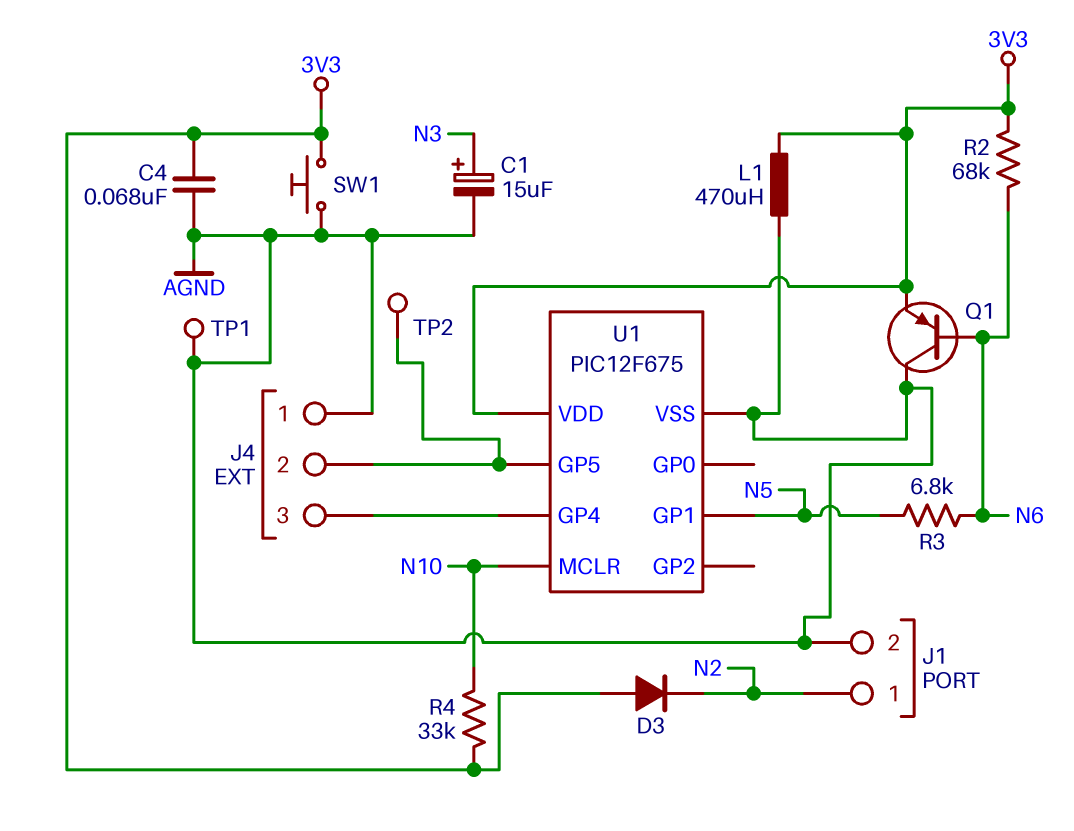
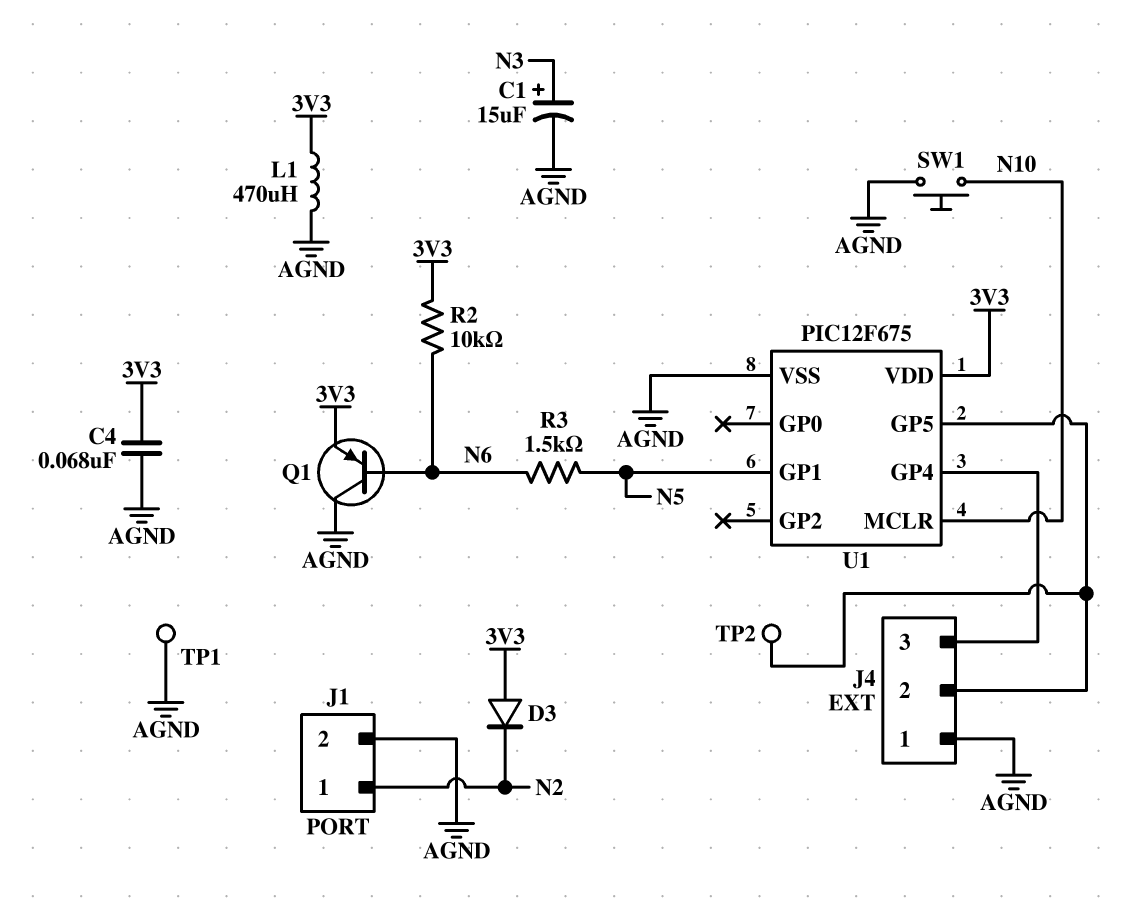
R2: 68k (3V3, N6) -> 10k (3V3, N6)
R3: 6.8k (N5, N6) -> 1.5k (N5, N6)
R4: 33k (3V3, N10) -> none
SW1: button (3V3, AGND) -> button (AGND, N10)

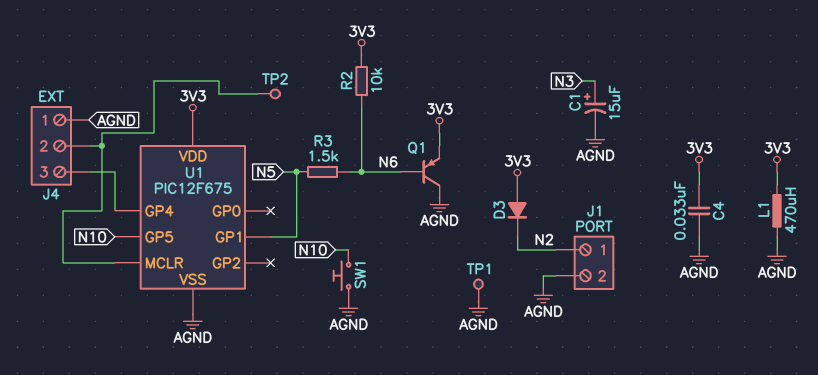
C4: 68nF (3V3, AGND) -> 33nF (3V3, AGND)
U1 pin GP5: J4/2 -> N10
U1 pin MCLR: N10 -> J4/2

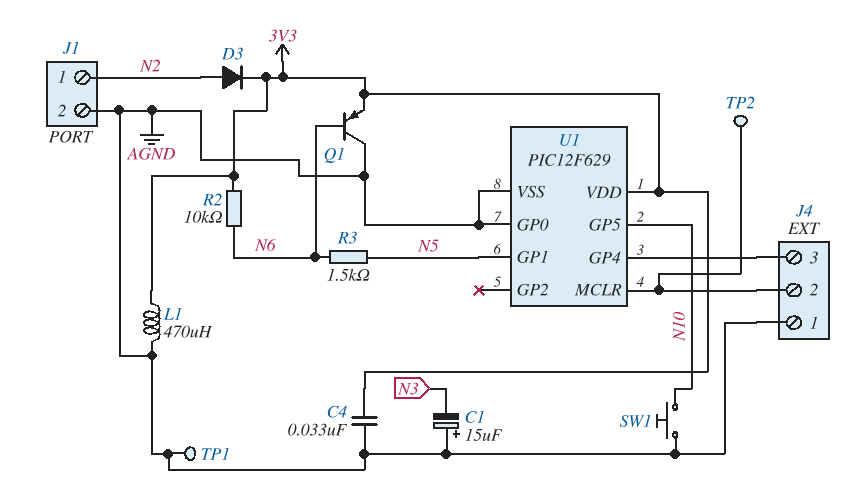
C1: 15uF (plus N3, minus AGND) -> 15uF (plus AGND, minus N3)
D3: diode (A 3V3, K N2) -> diode (A N2, K 3V3)
U1: PIC12F675 -> PIC12F629
U1 pin GP0: none -> AGND

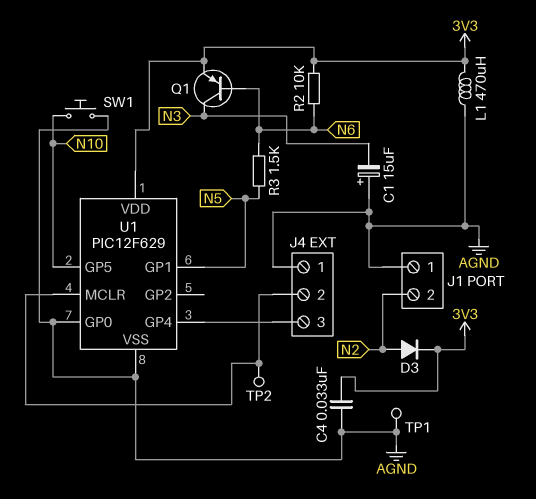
J1 pin 1: N2 -> AGND
J1 pin 2: AGND -> N2
Q1: PNP (B N6, C AGND, E 3V3) -> PNP (B N6, C N3, E 3V3)

